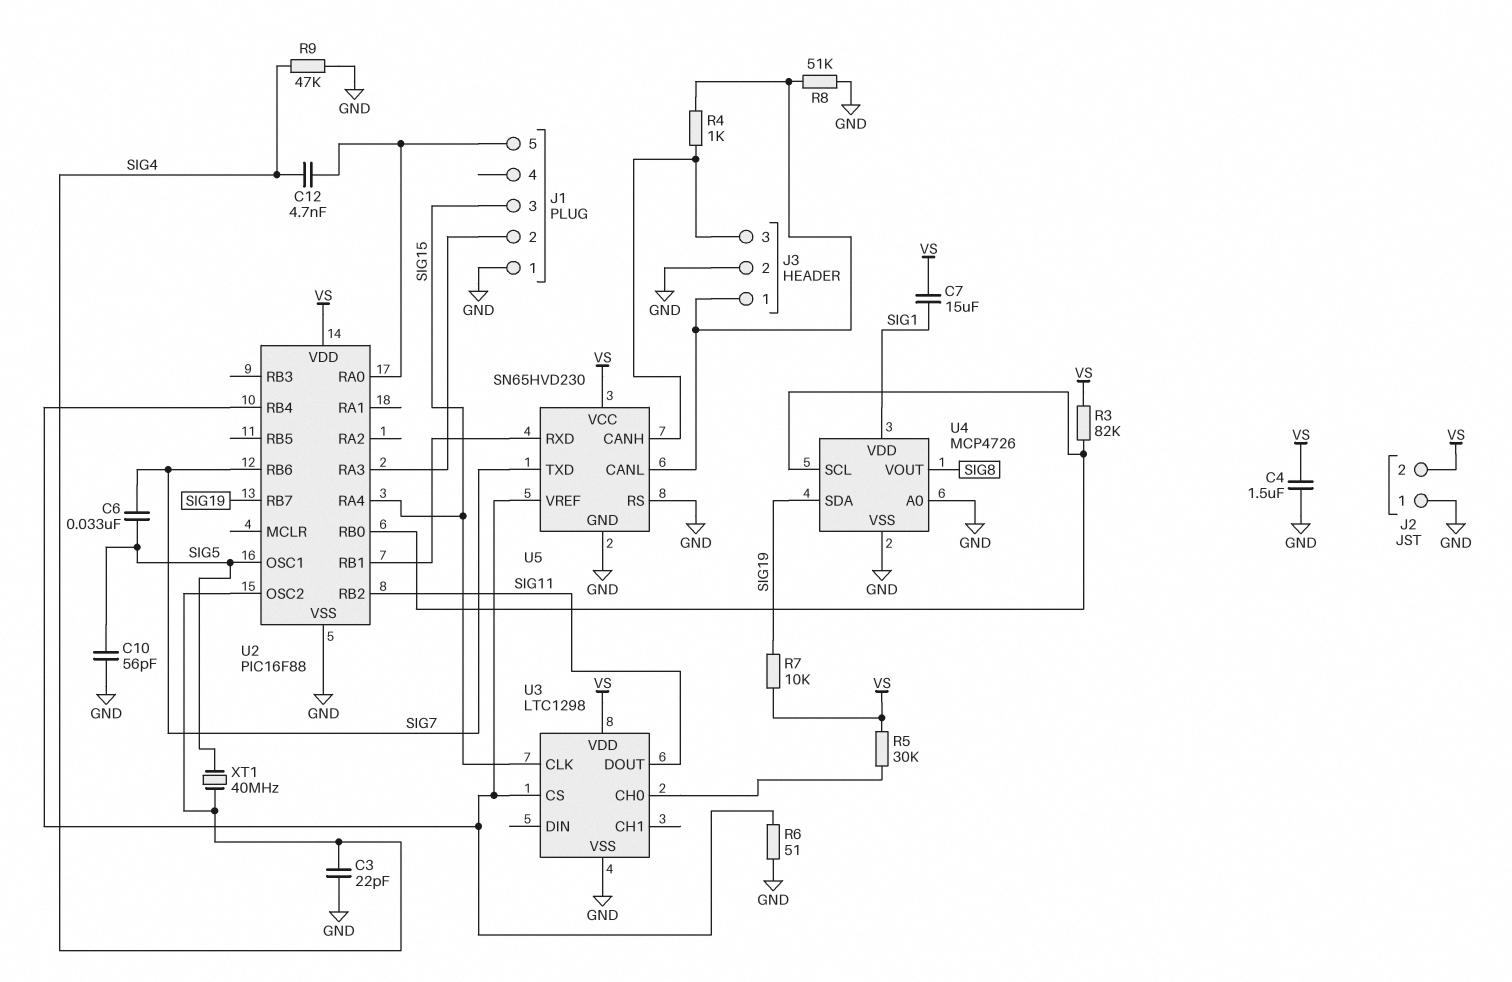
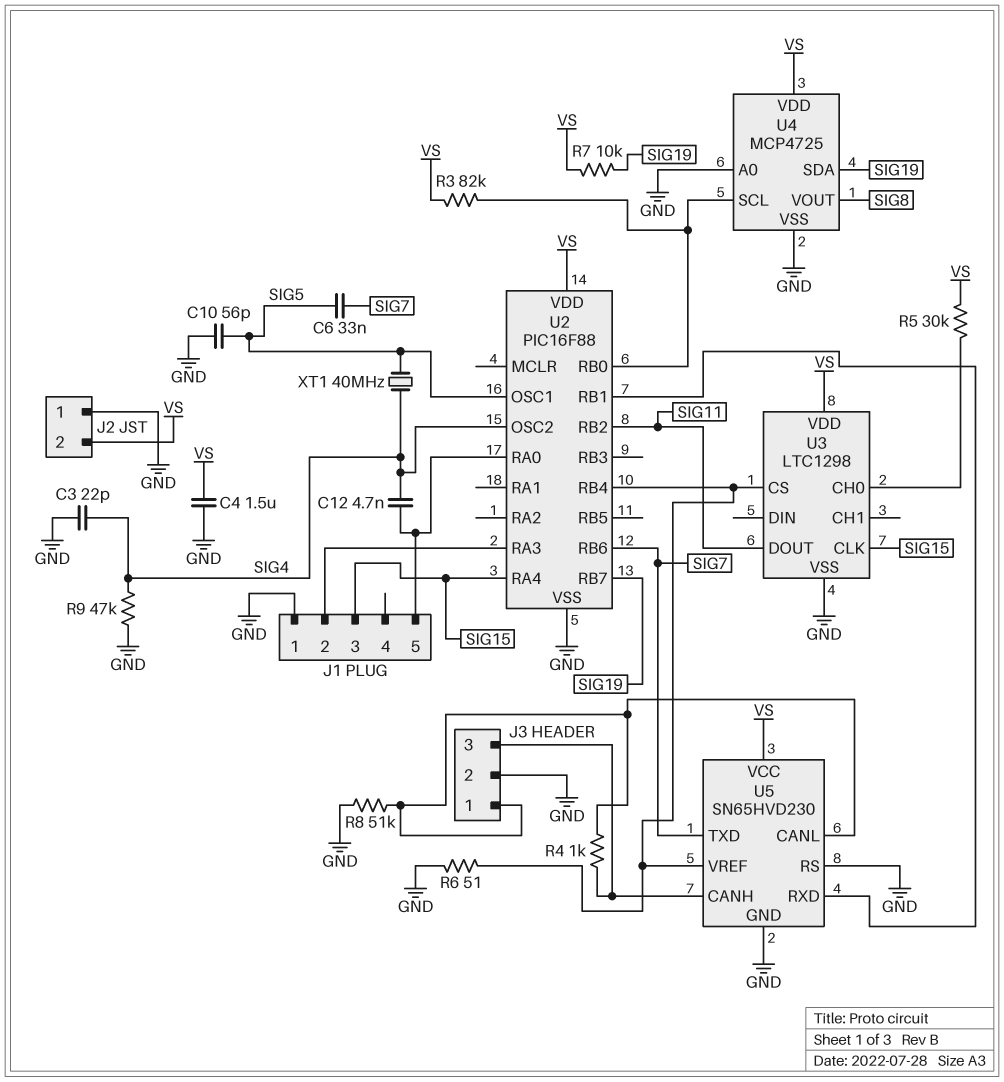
C7: 15uF (SIG1, VS) -> none
U4: MCP4726 -> MCP4725
U4 pin VDD: SIG1 -> VS

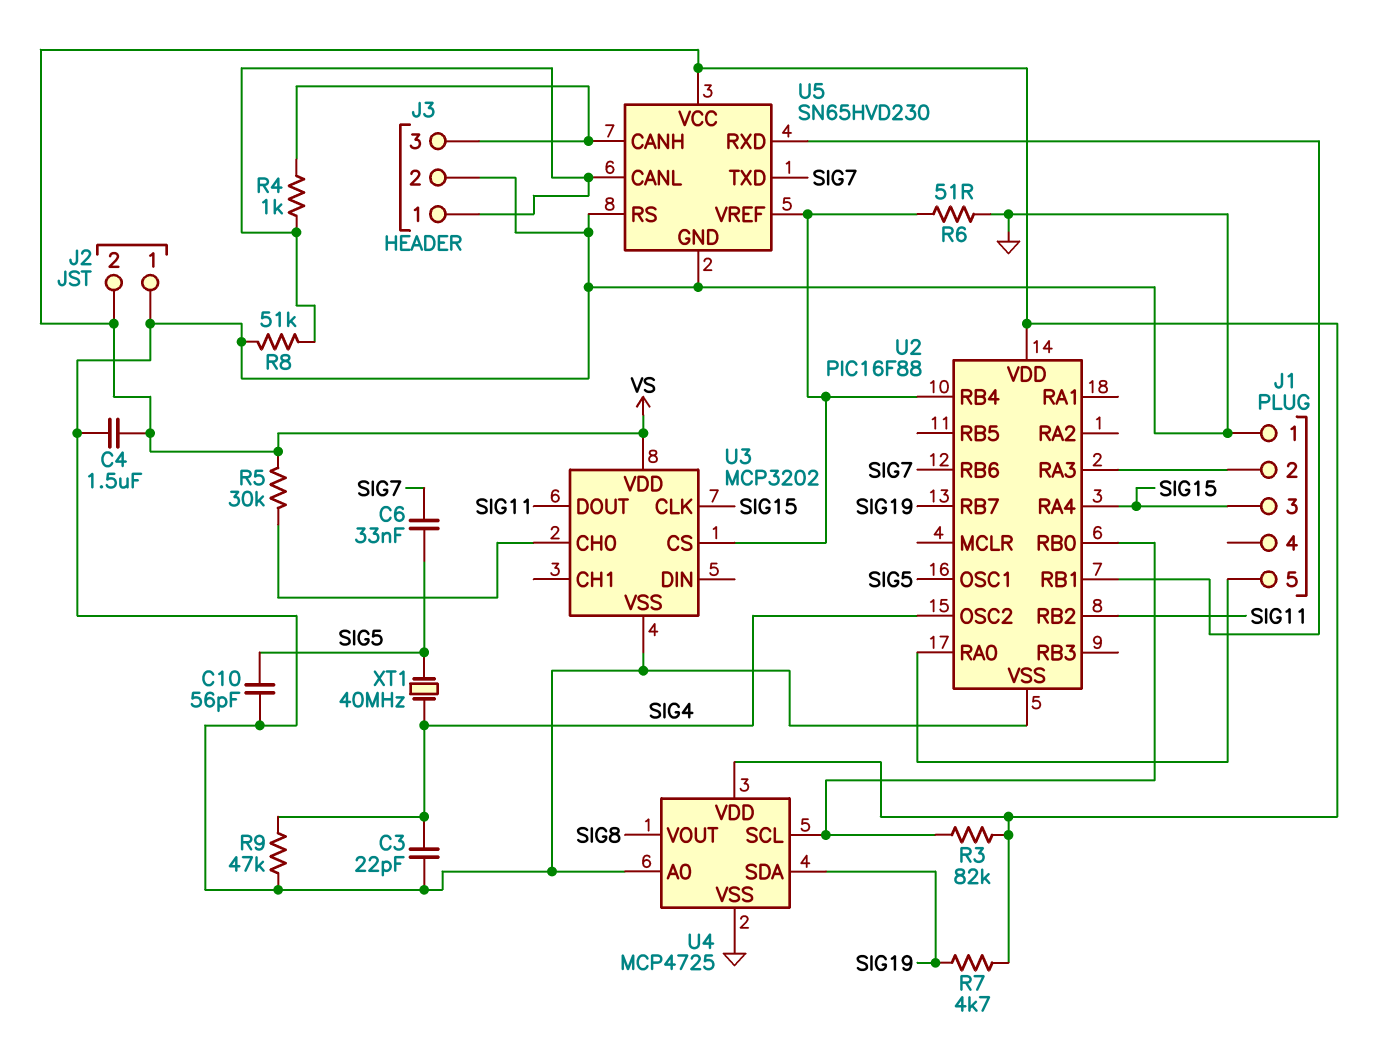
C12: 4.7nF (J1/5, SIG4) -> none
R7: 10k (SIG19, VS) -> 4.7k (SIG19, VS)
U3: LTC1298 -> MCP3202

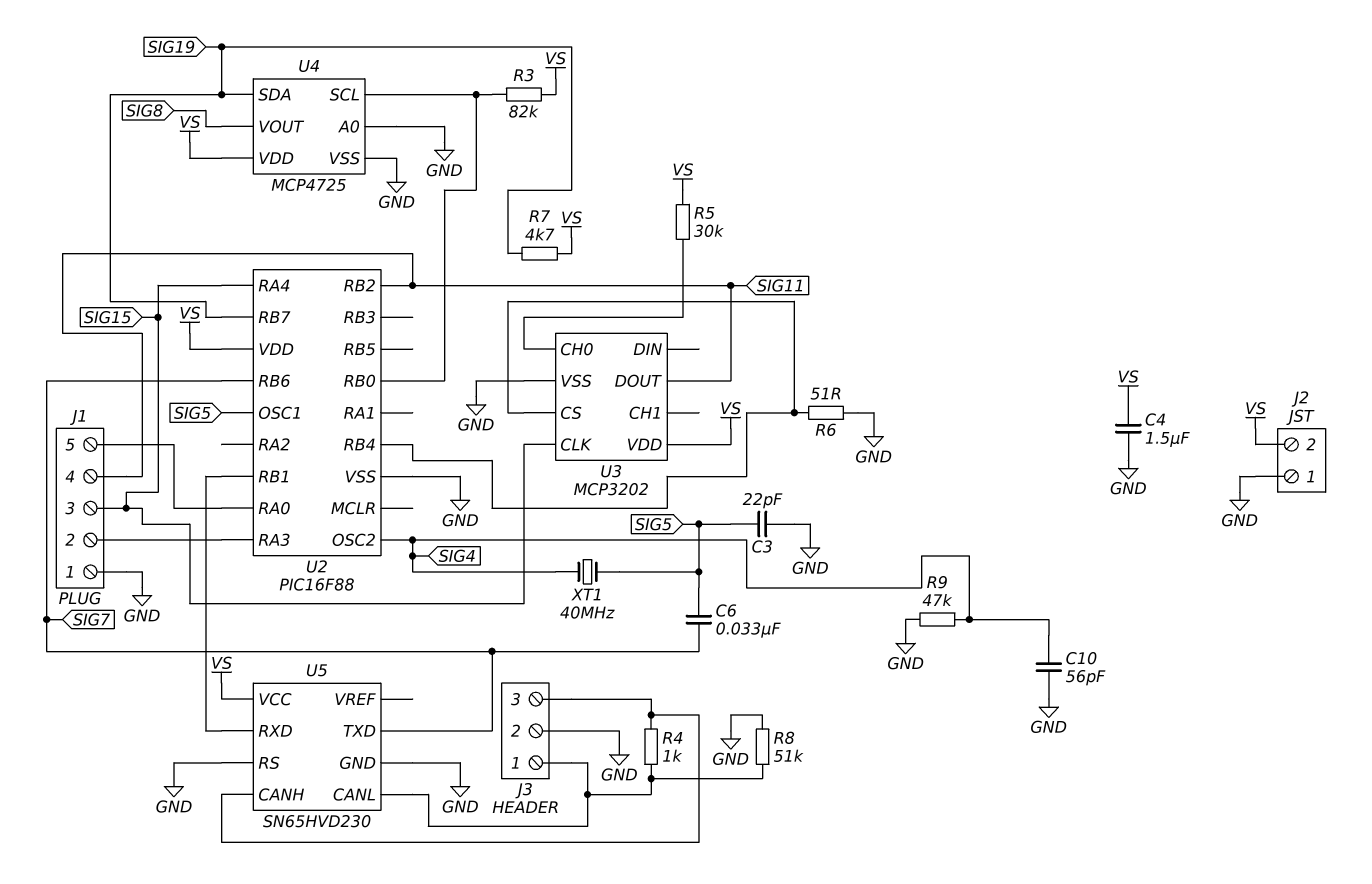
C3: 22pF (GND, SIG4) -> 22pF (GND, SIG5)
C10: 56pF (GND, SIG5) -> 56pF (GND, SIG4)
J1 pin 4: none -> SIG11
U5 pin VREF: U2/RB4 -> none

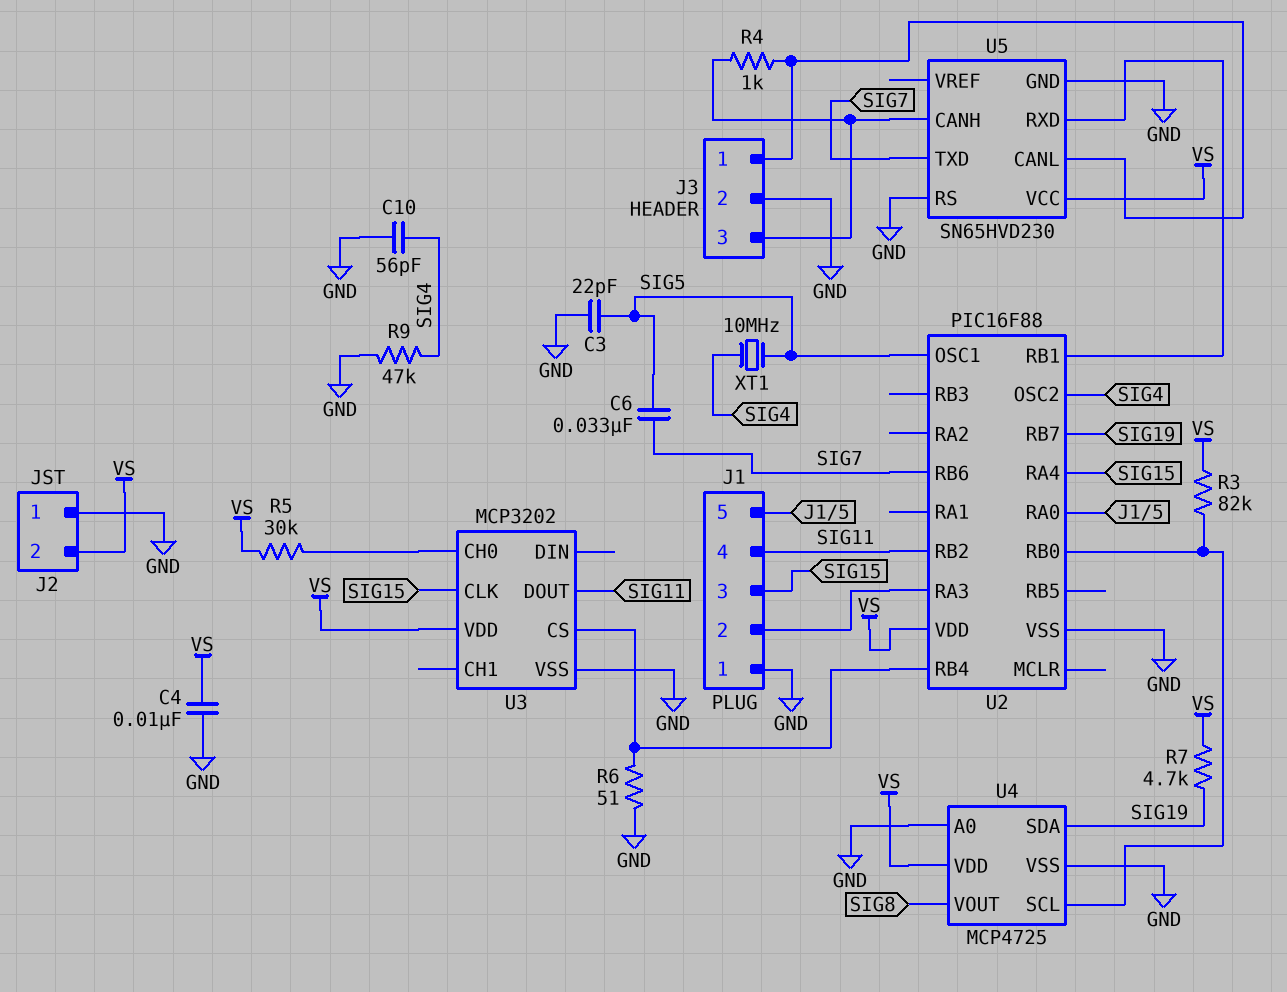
C4: 1.5uF (GND, VS) -> 10nF (GND, VS)
R8: 51k (GND, J3/1) -> none
XT1: 40MHz (SIG4, SIG5) -> 10MHz (SIG4, SIG5)

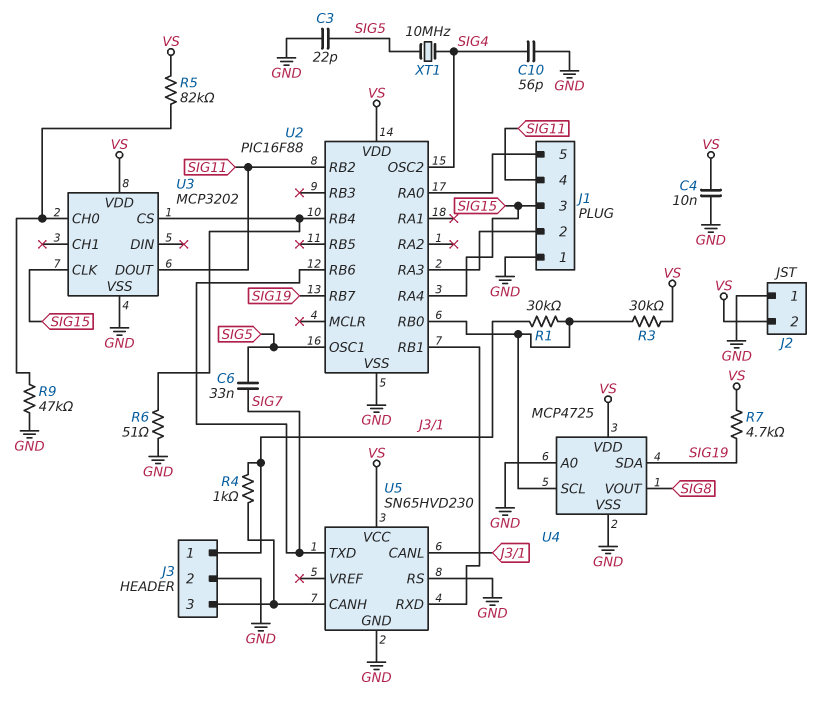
R1: none -> 30k (J3/1, U2/RB0)
R3: 82k (U2/RB0, VS) -> 30k (U2/RB0, VS)
R5: 30k (U3/CH0, VS) -> 82k (U3/CH0, VS)
R9: 47k (GND, SIG4) -> 47k (GND, U3/CH0)

